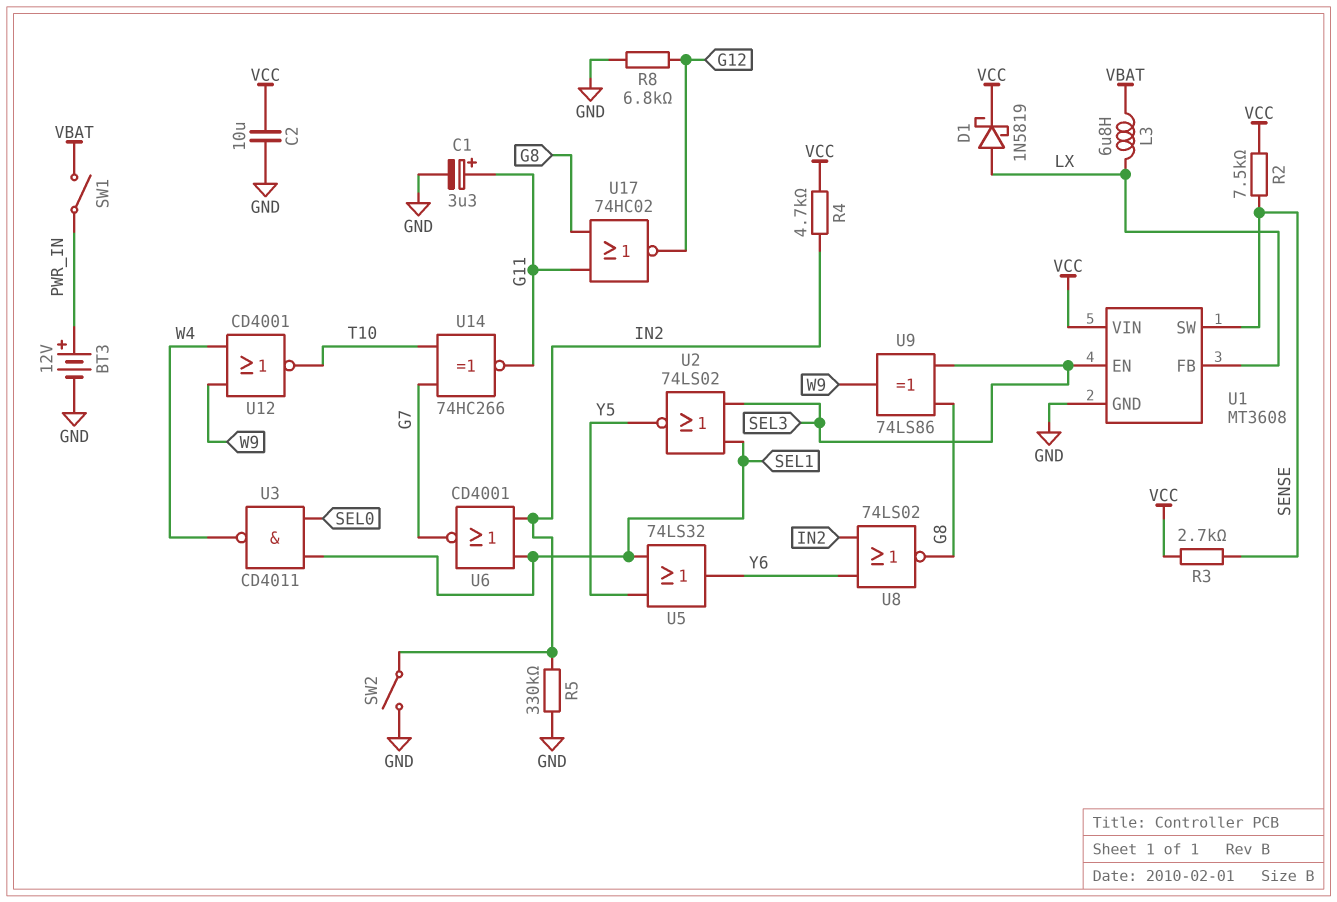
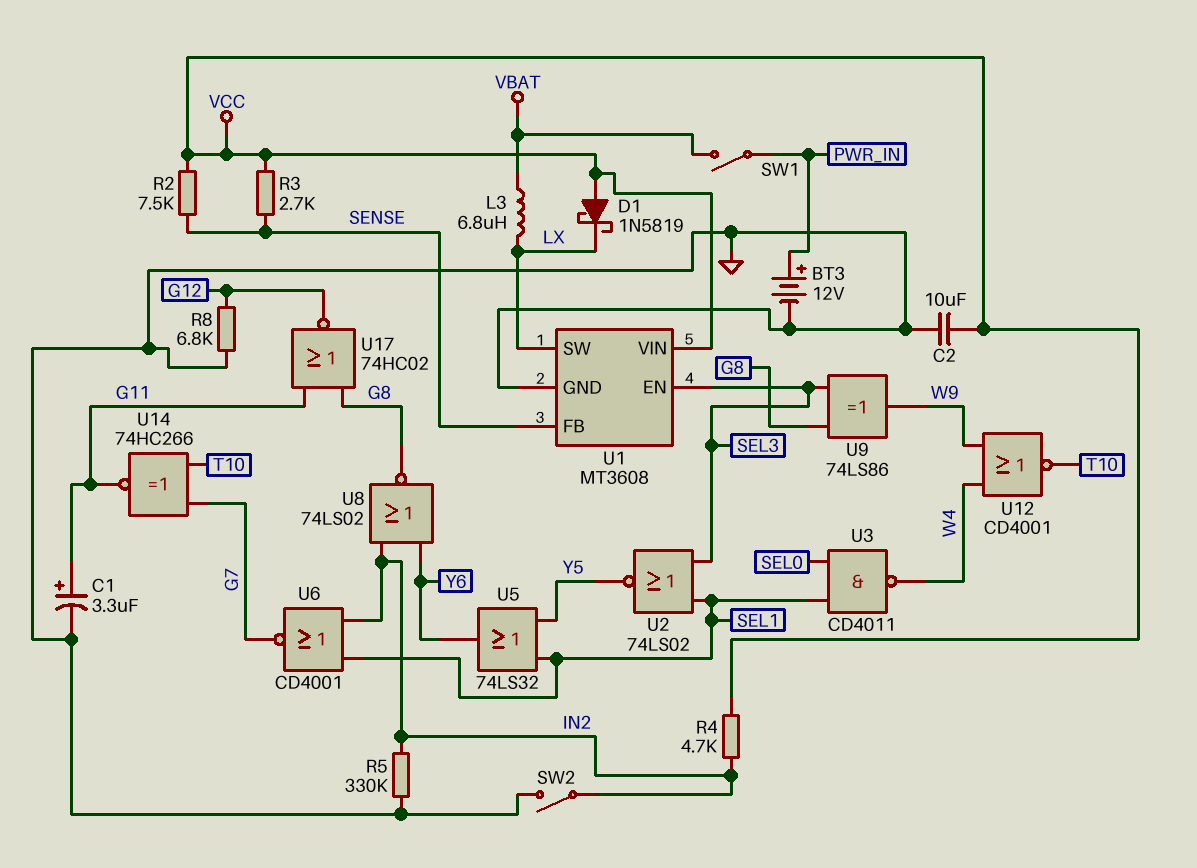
D1: schottky 1N5819 (A LX, K VCC) -> schottky 1N5819 (A VCC, K LX)
U1 pin FB: LX -> SENSE
U1 pin SW: SENSE -> LX

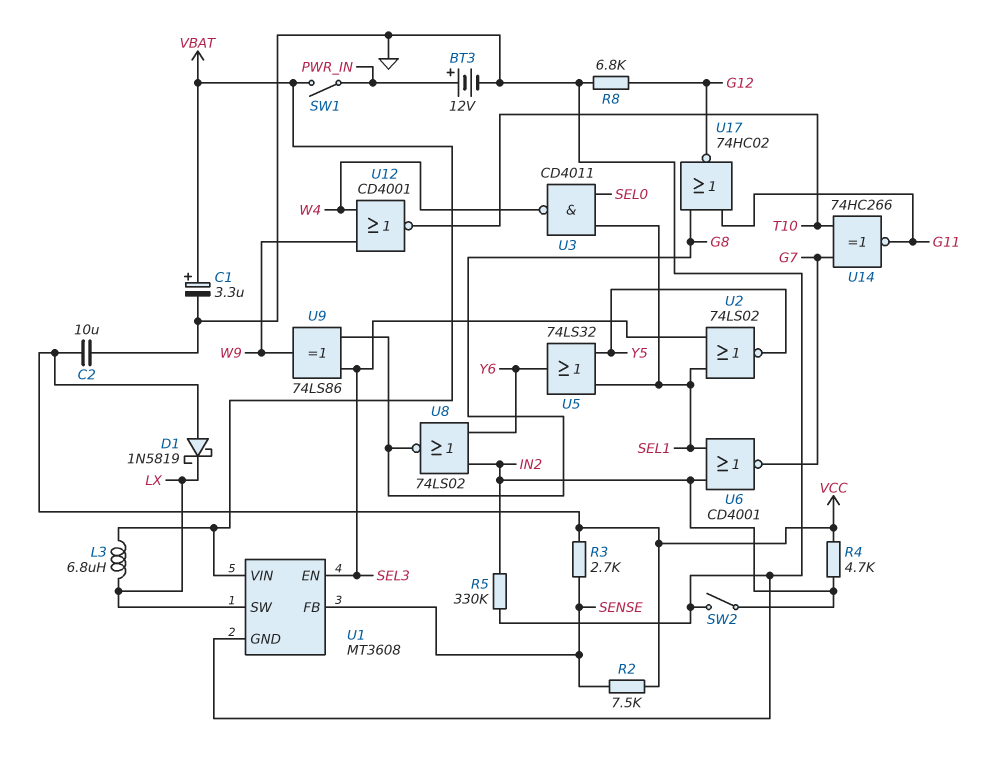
C1: 3.3uF (plus G11, minus GND) -> 3.3uF (plus VBAT, minus GND)
U1 pin VIN: VCC -> VBAT

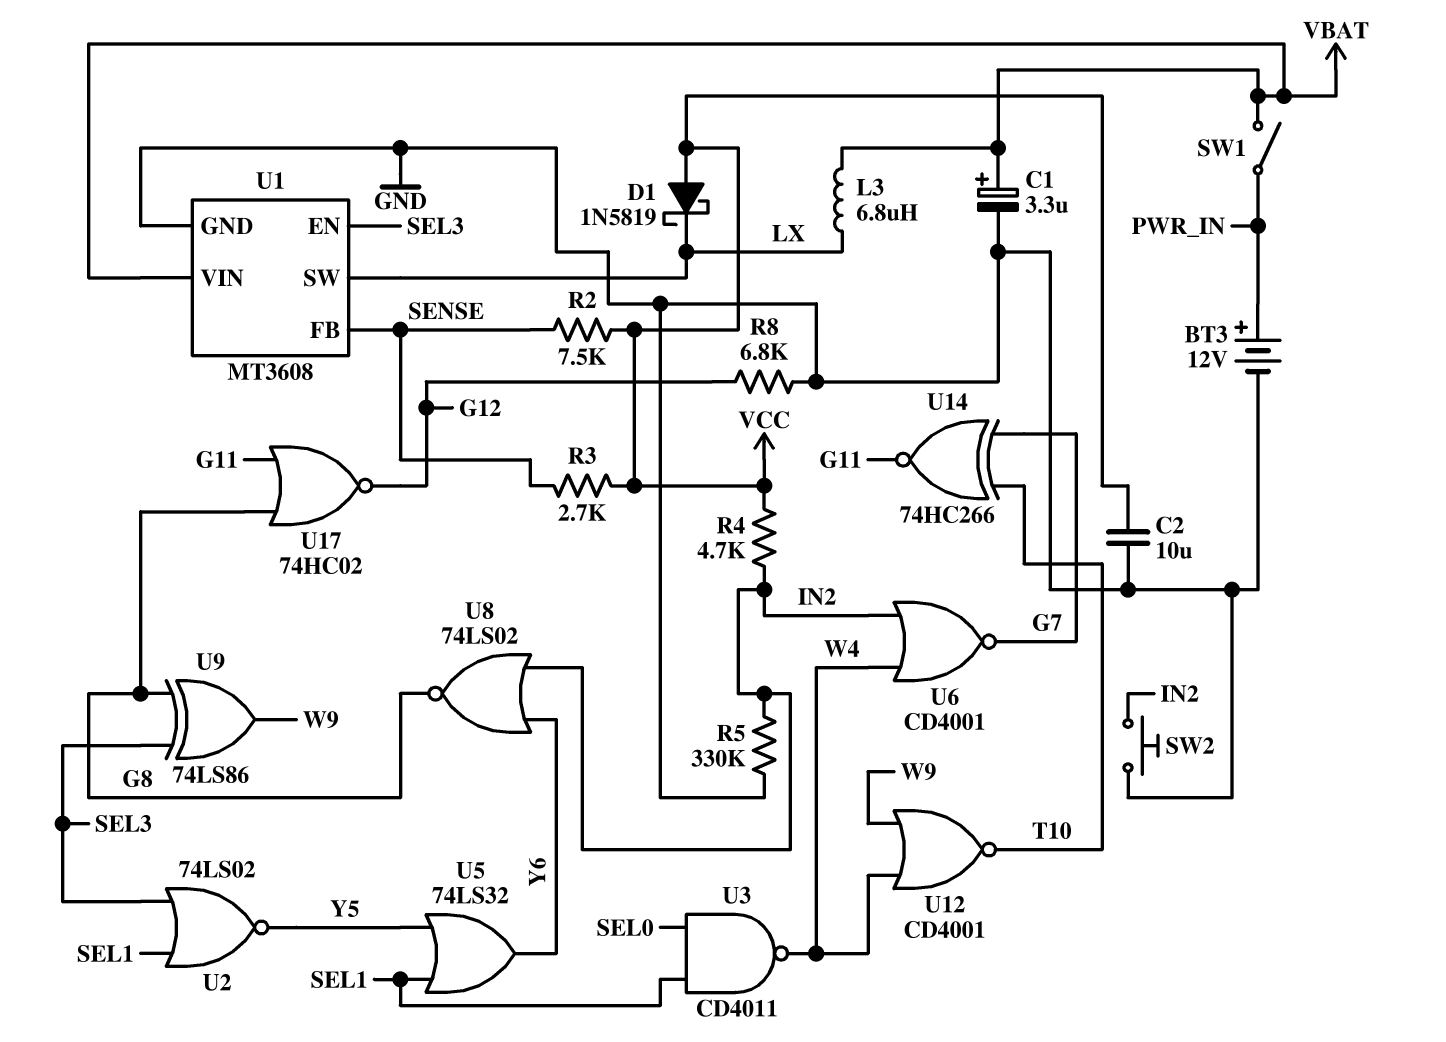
SW2: switch (GND, IN2) -> button (GND, IN2)
U6: NOR CD4001 (in IN2, in SEL1, out G7) -> NOR CD4001 (in IN2, in W4, out G7)

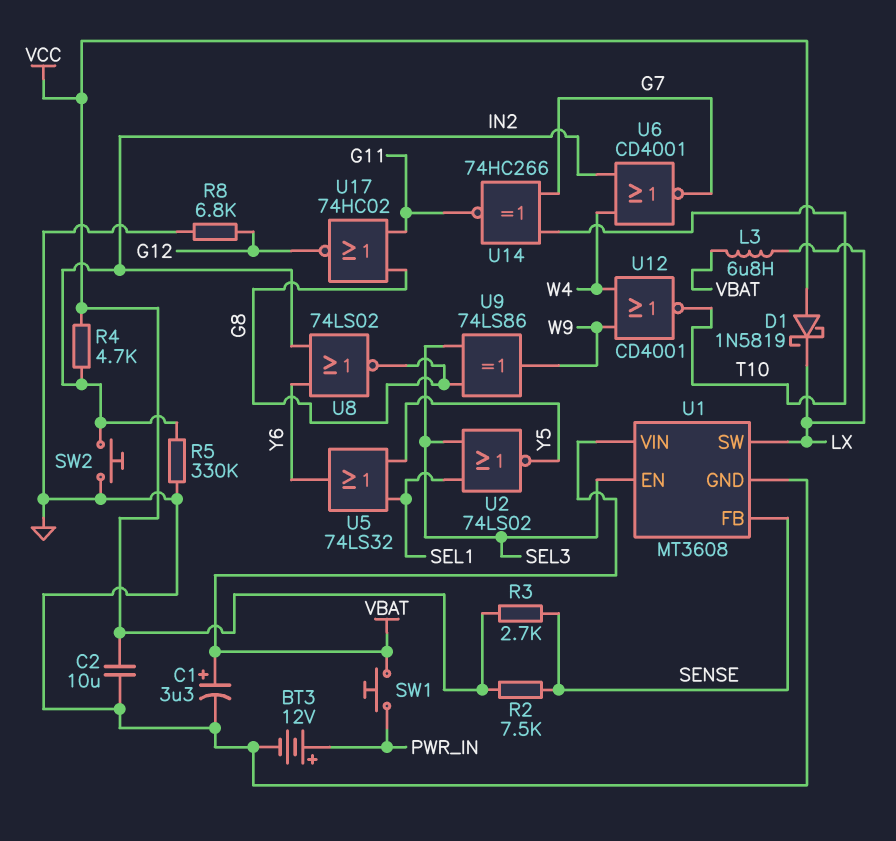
SW1: switch (PWR_IN, VBAT) -> button (PWR_IN, VBAT)
U3: NAND CD4011 (in SEL0, in SEL1, out W4) -> none

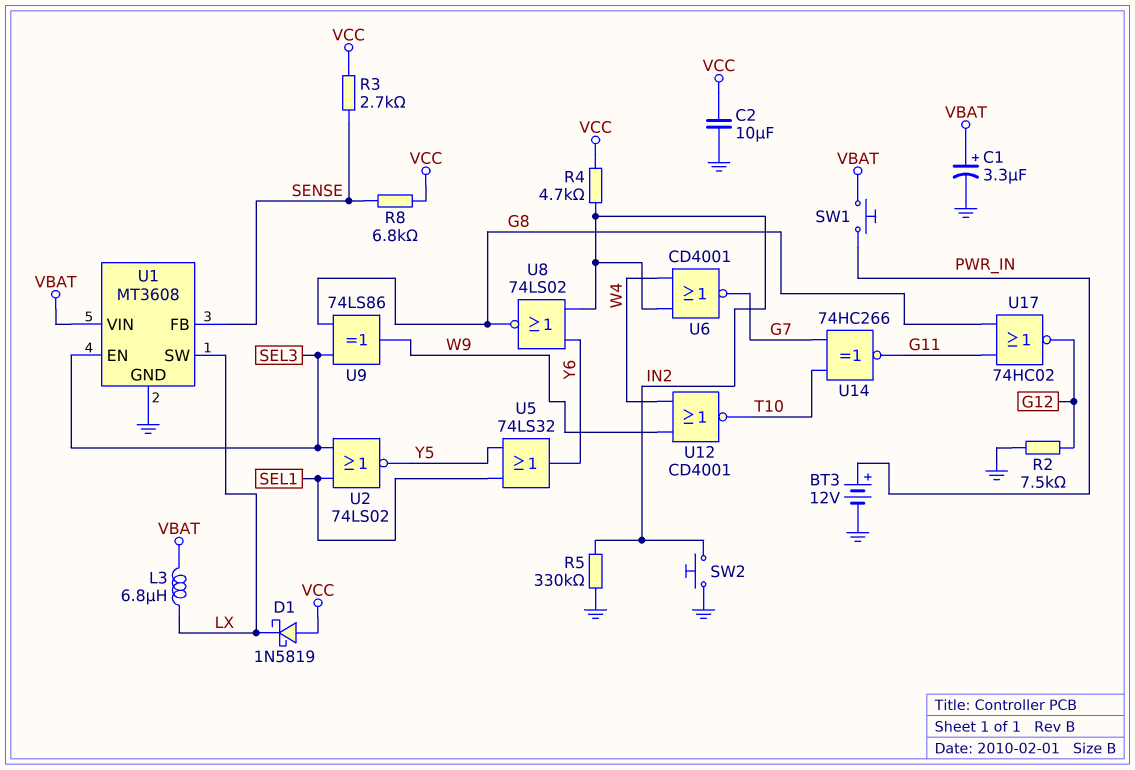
R2: 7.5k (SENSE, VCC) -> 7.5k (G12, GND)
R8: 6.8k (G12, GND) -> 6.8k (SENSE, VCC)

